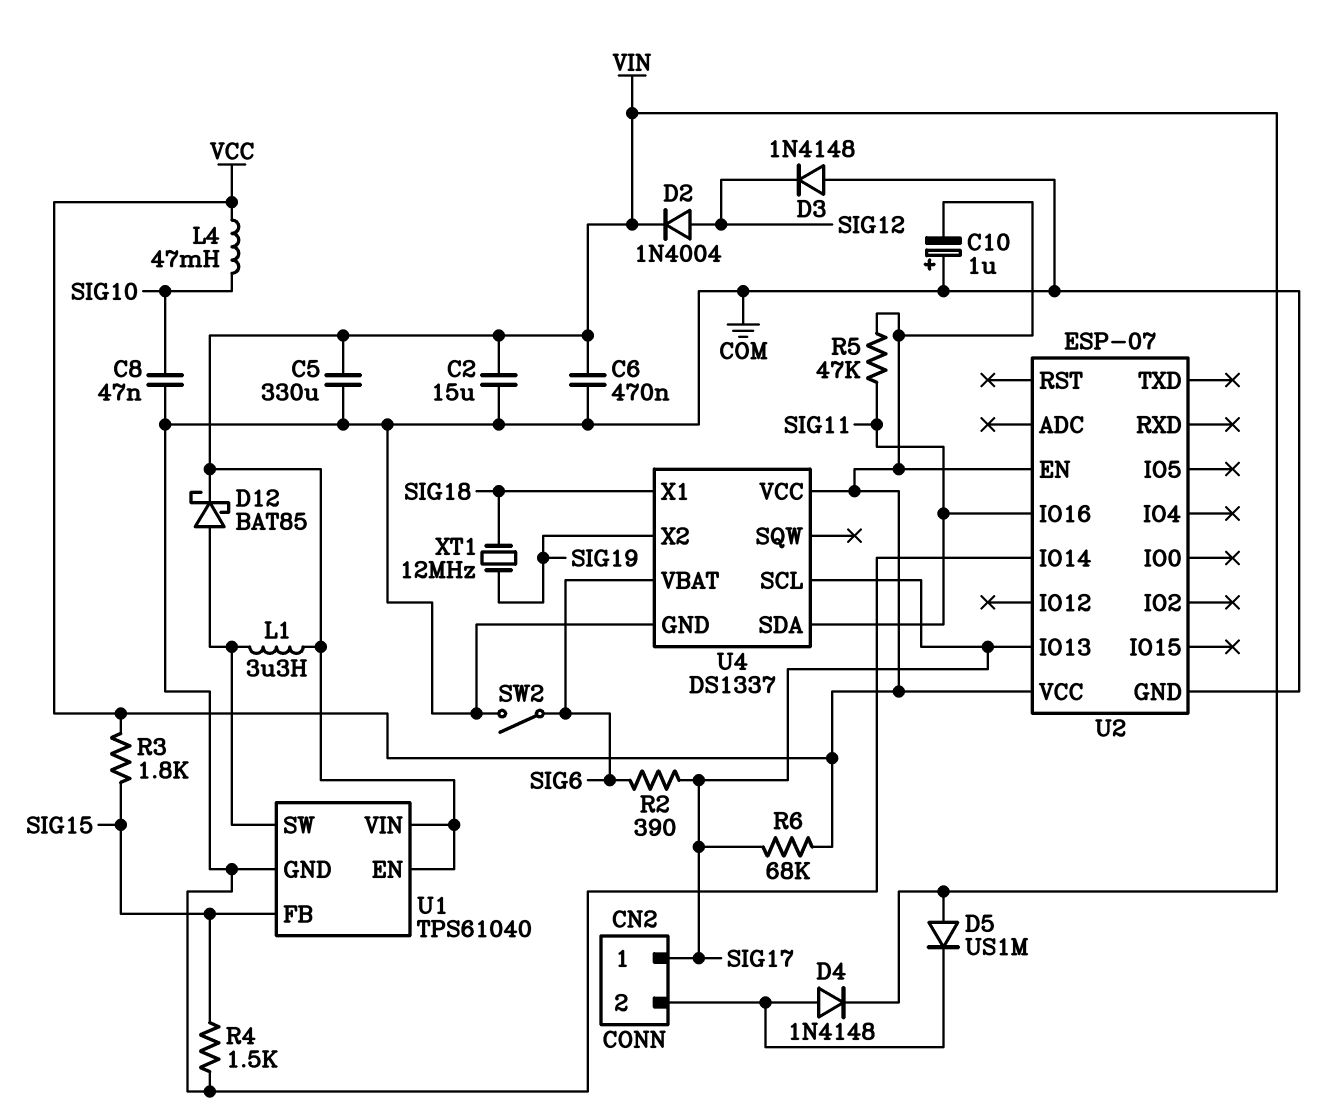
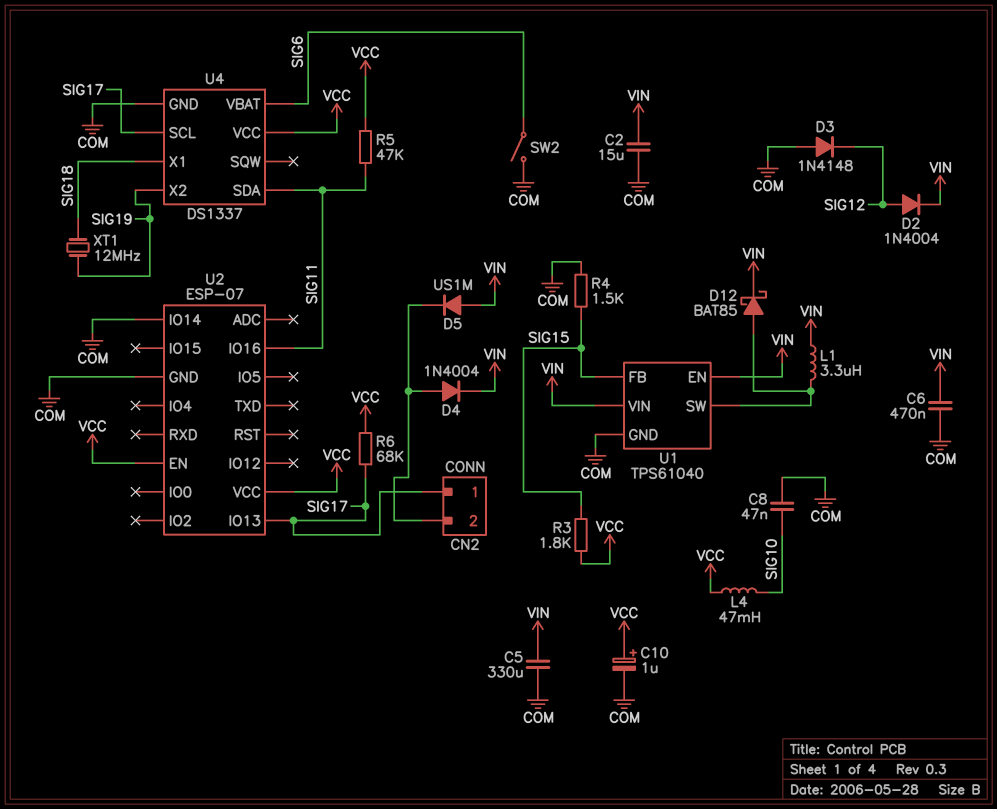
C10: 1uF (plus COM, minus VCC) -> 1uF (plus VCC, minus COM)
D4: diode 1N4148 (A CN2/2, K VIN) -> diode 1N4004 (A CN2/2, K VIN)
R2: 390 (SIG6, SIG17) -> none

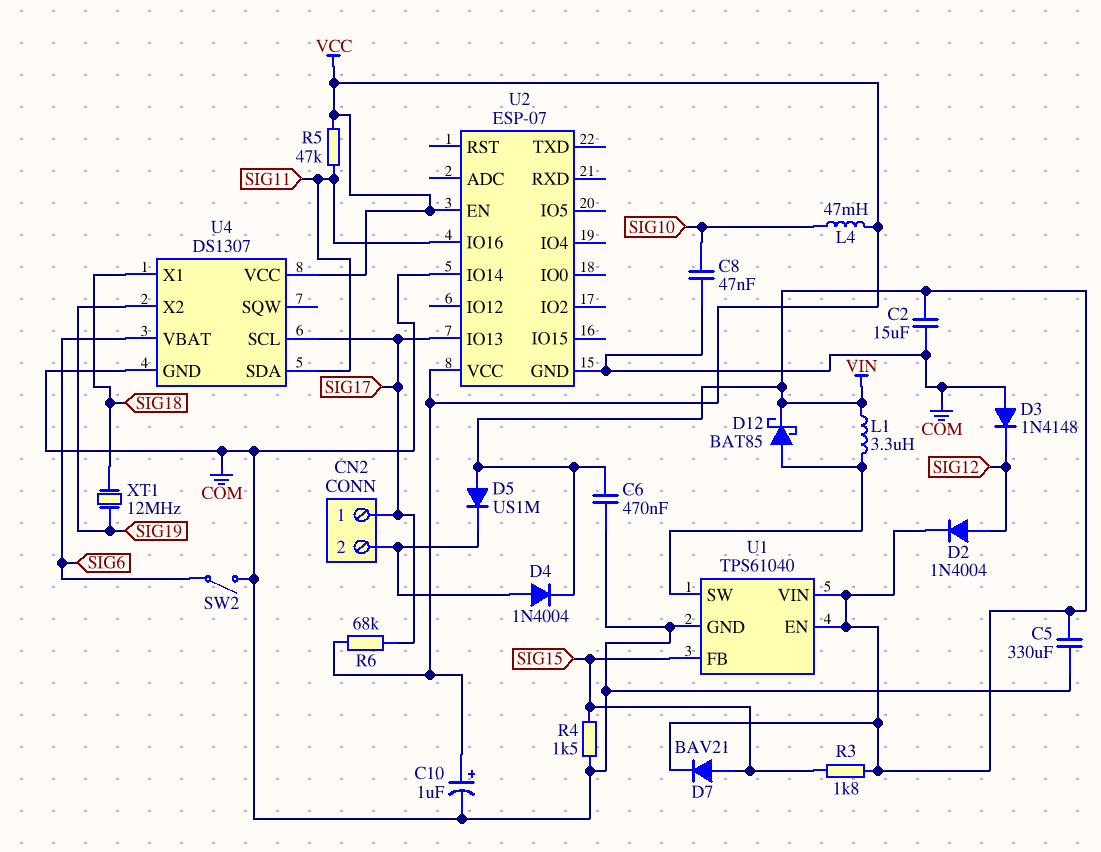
D7: none -> diode BAV21 (A SIG15, K VIN)
R3: 1.8k (SIG15, VCC) -> 1.8k (SIG15, VIN)
U4: DS1337 -> DS1307

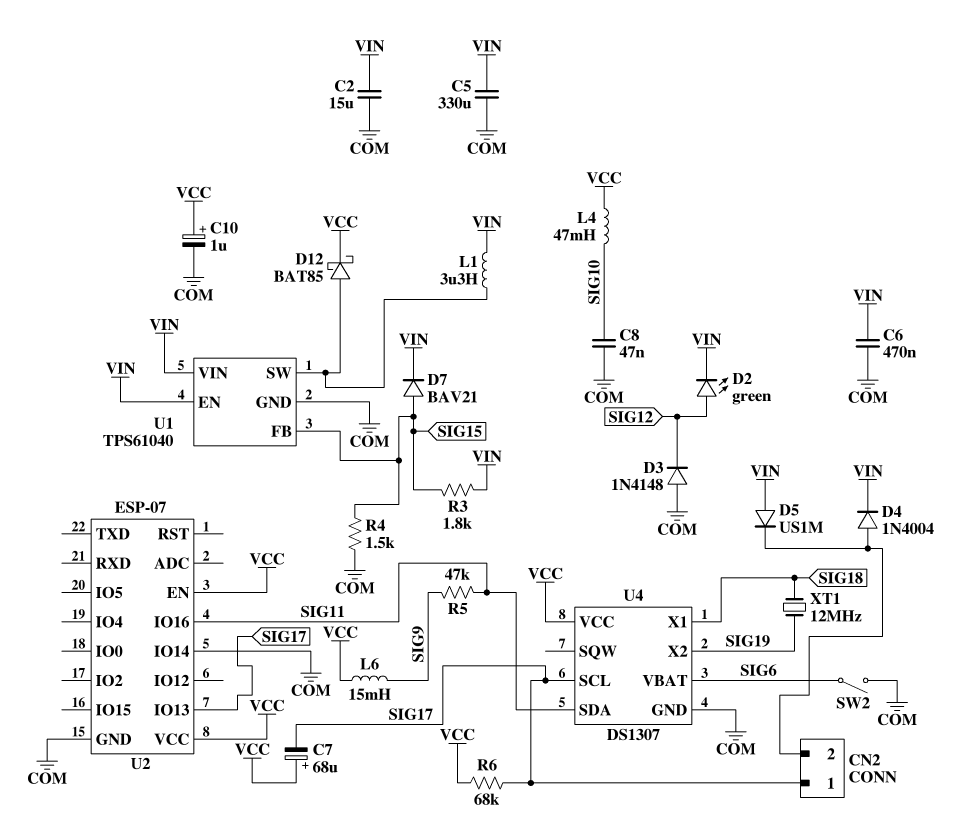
C7: none -> 68uF (plus VCC, minus SIG17)
D2: diode 1N4004 (A SIG12, K VIN) -> LED green (A SIG12, K VIN)
D12: schottky BAT85 (A U1/SW, K VIN) -> schottky BAT85 (A U1/SW, K VCC)
L6: none -> 15mH (SIG9, VCC)
R5: 47k (SIG11, VCC) -> 47k (SIG9, SIG11)

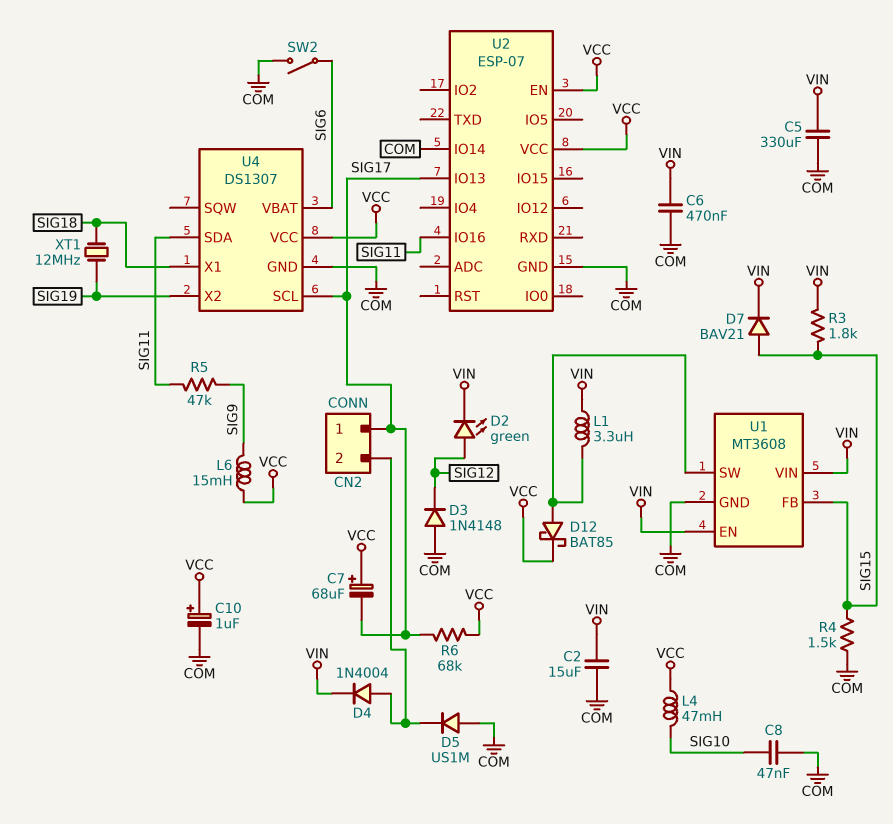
D5: diode US1M (A VIN, K CN2/2) -> diode US1M (A COM, K CN2/2)
U1: TPS61040 -> MT3608

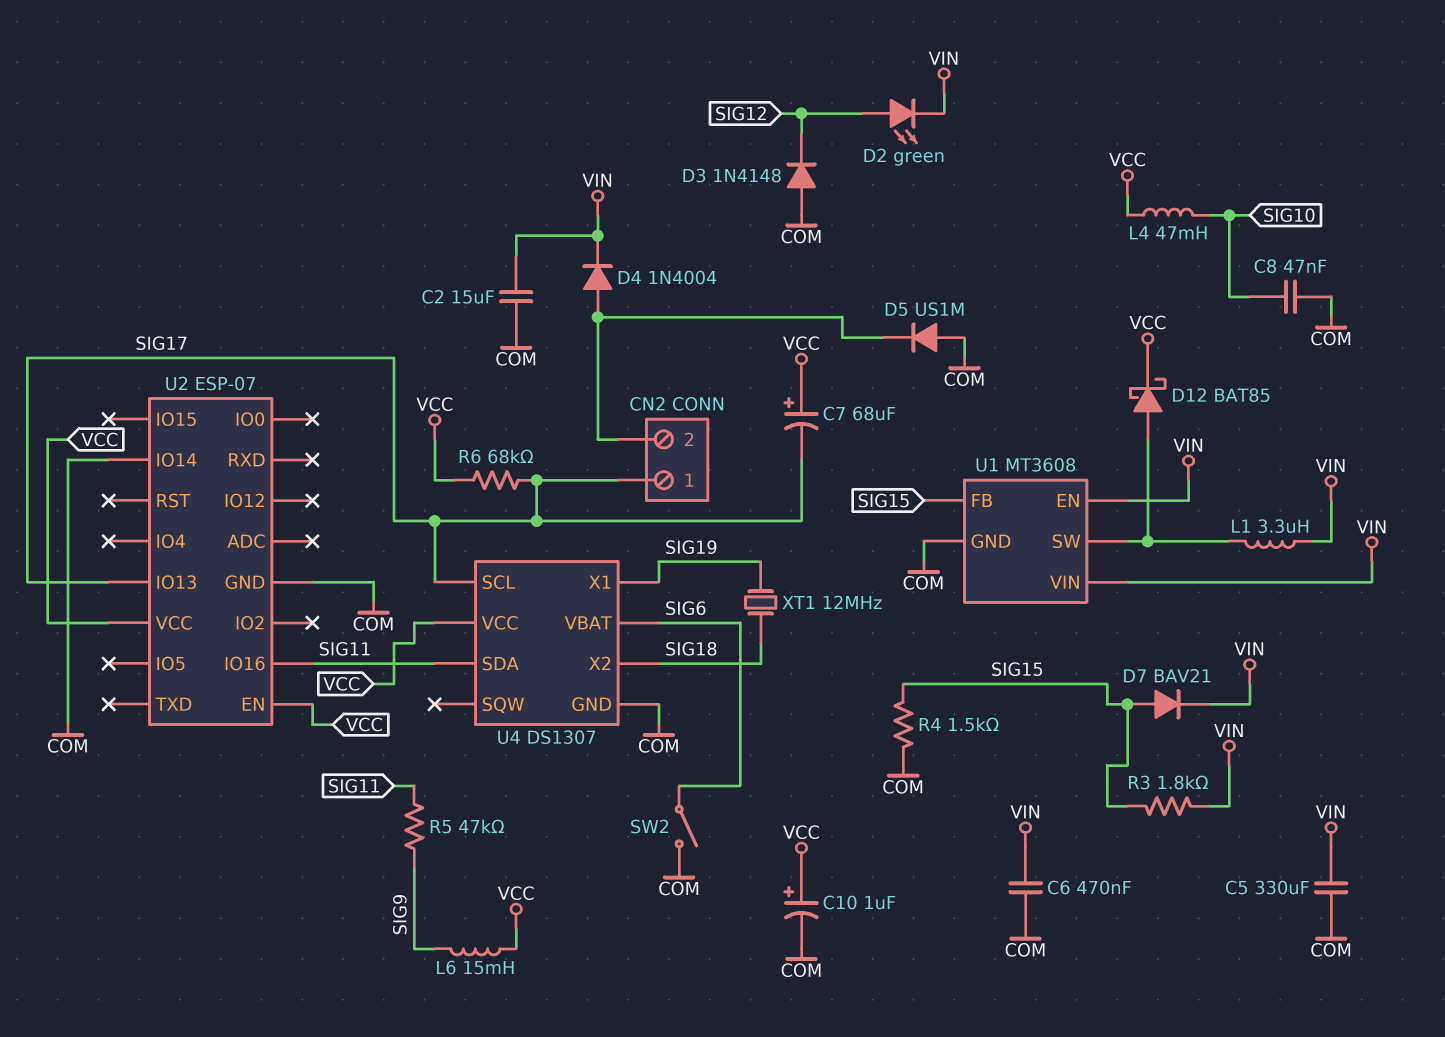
U4 pin X1: SIG18 -> SIG19
U4 pin X2: SIG19 -> SIG18

